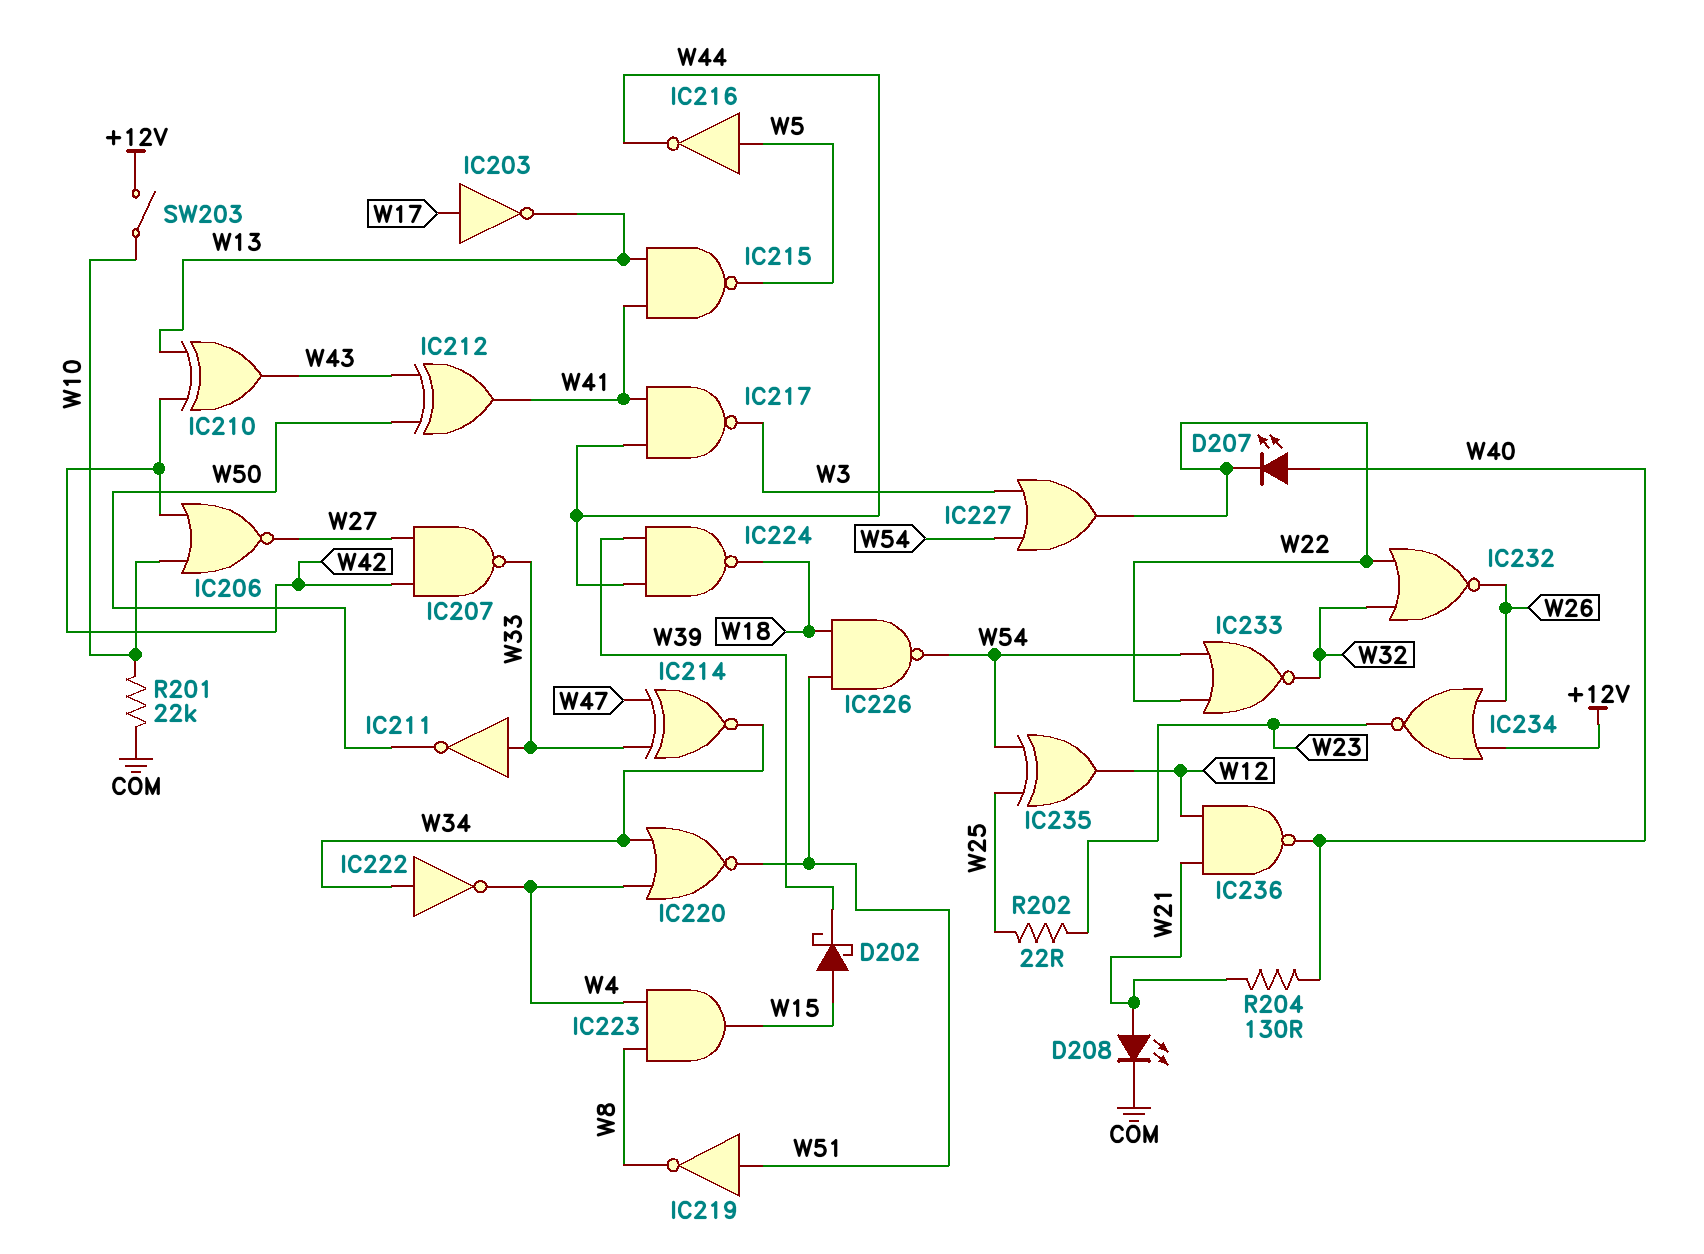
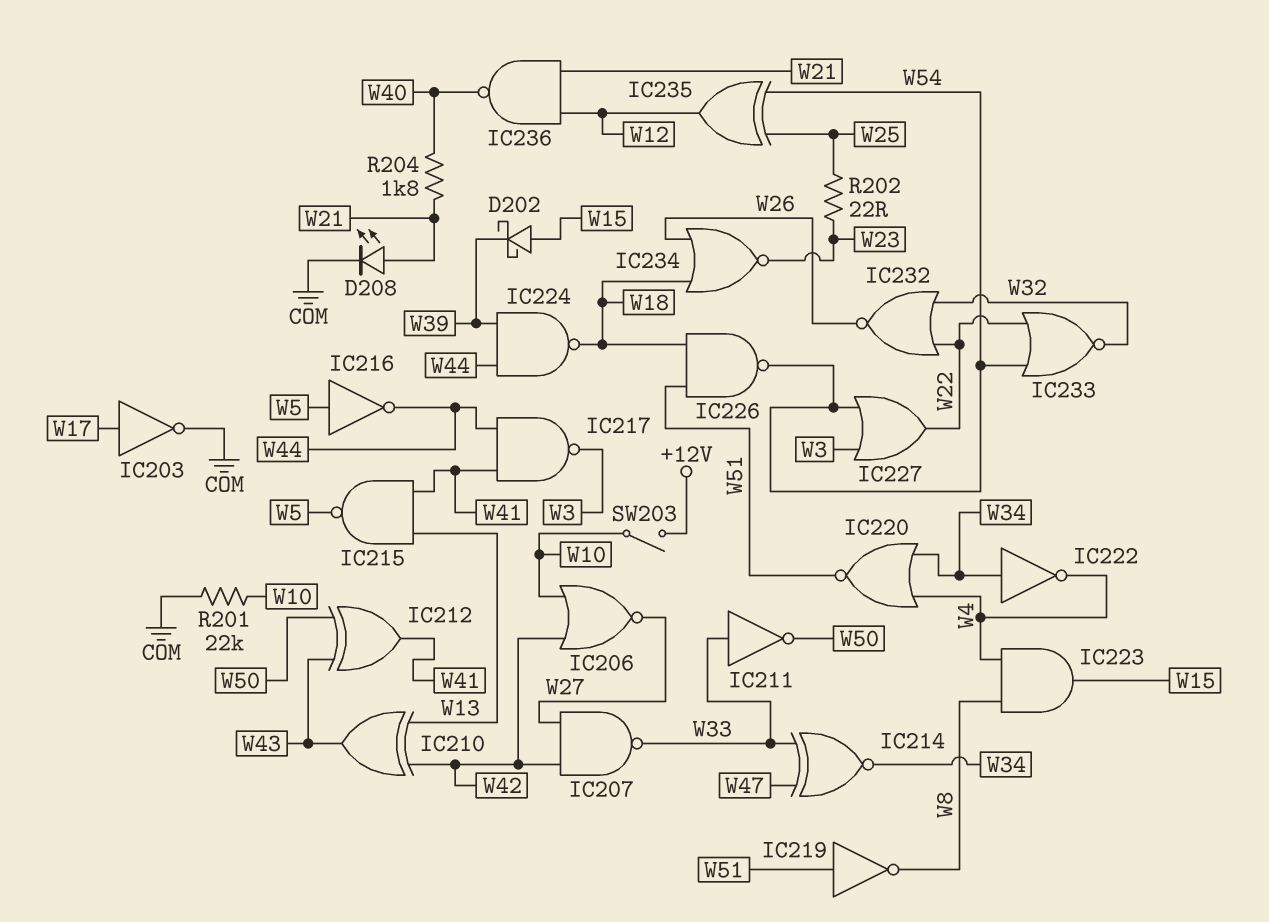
D207: LED (A W40, K W22) -> none
IC203: NOT (in W17, out W13) -> NOT (in W17, out COM)
IC234: NOR (in +12V, in W26, out W23) -> NOR (in W18, in W26, out W23)
R204: 130 (W21, W40) -> 1.8k (W21, W40)

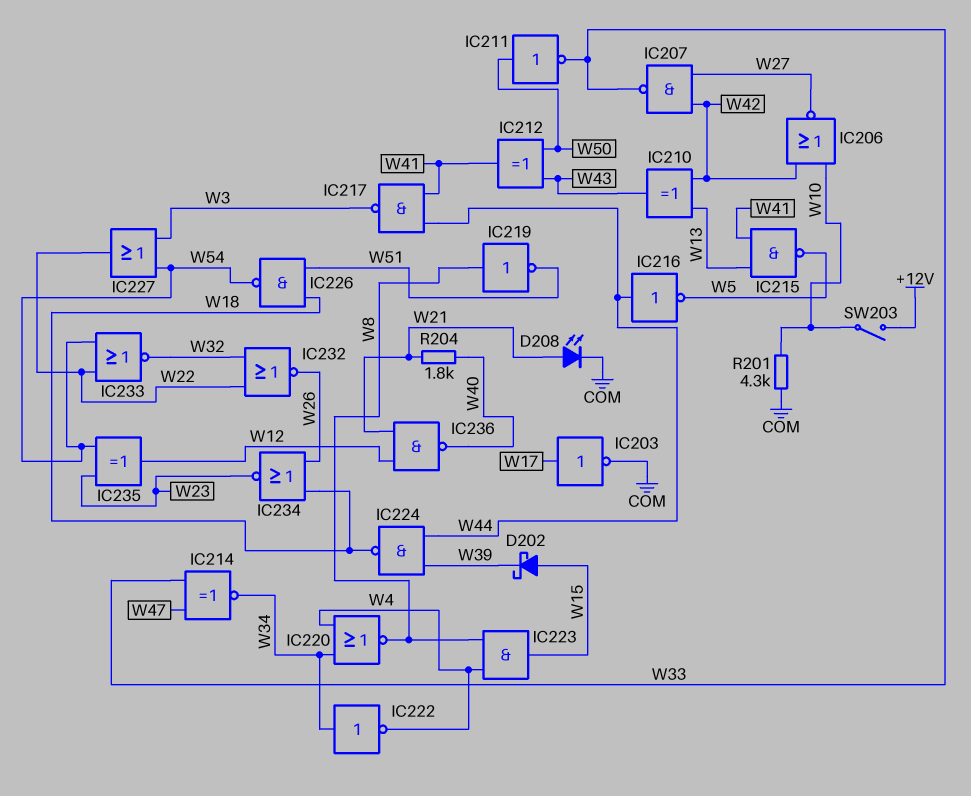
IC211: NOT (in W33, out W50) -> NOT (in W50, out W33)
IC216: NOT (in W5, out W44) -> NOT (in W44, out W5)
IC219: NOT (in W51, out W8) -> NOT (in W8, out W51)
IC220: NOR (in W4, in W34, out W51) -> NOR (in W4, in W34, out W8)
IC235: XOR (in W25, in W54, out W12) -> XOR (in W23, in W54, out W12)
R201: 22k (COM, W10) -> 4.3k (COM, W10)
R202: 22 (W23, W25) -> none

